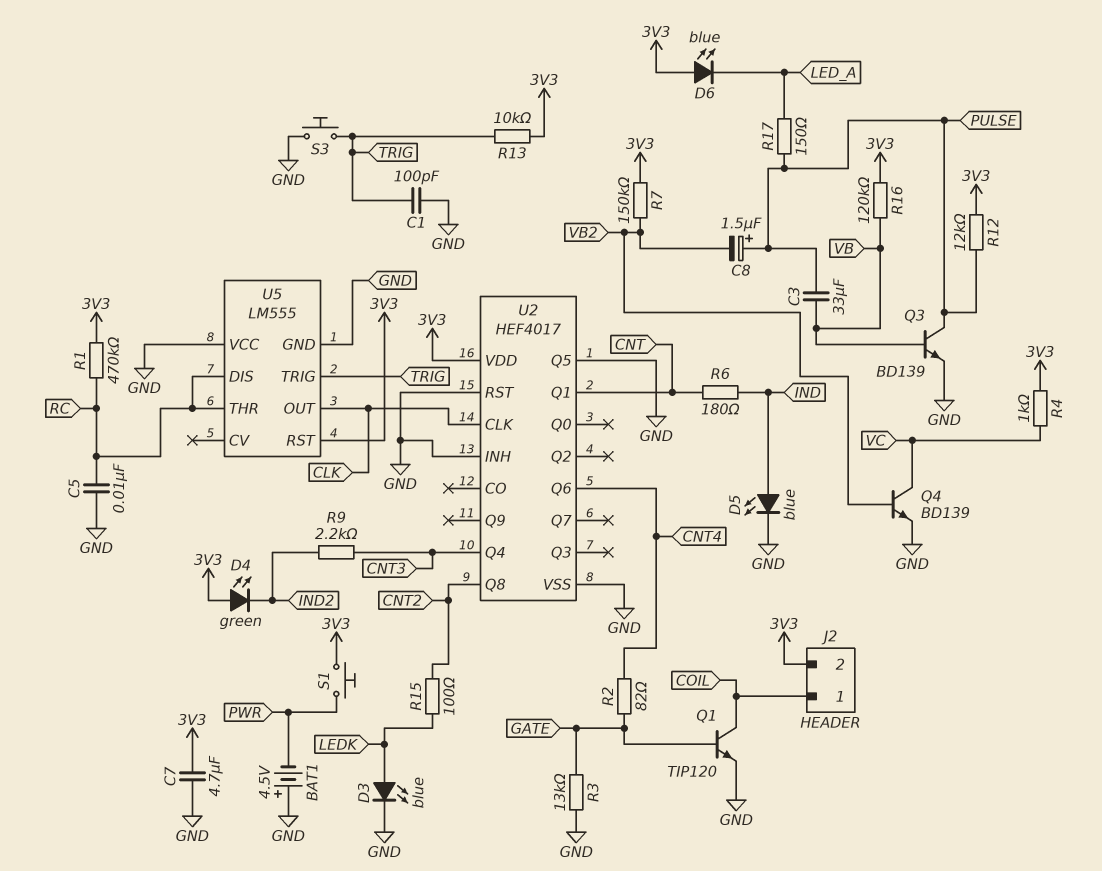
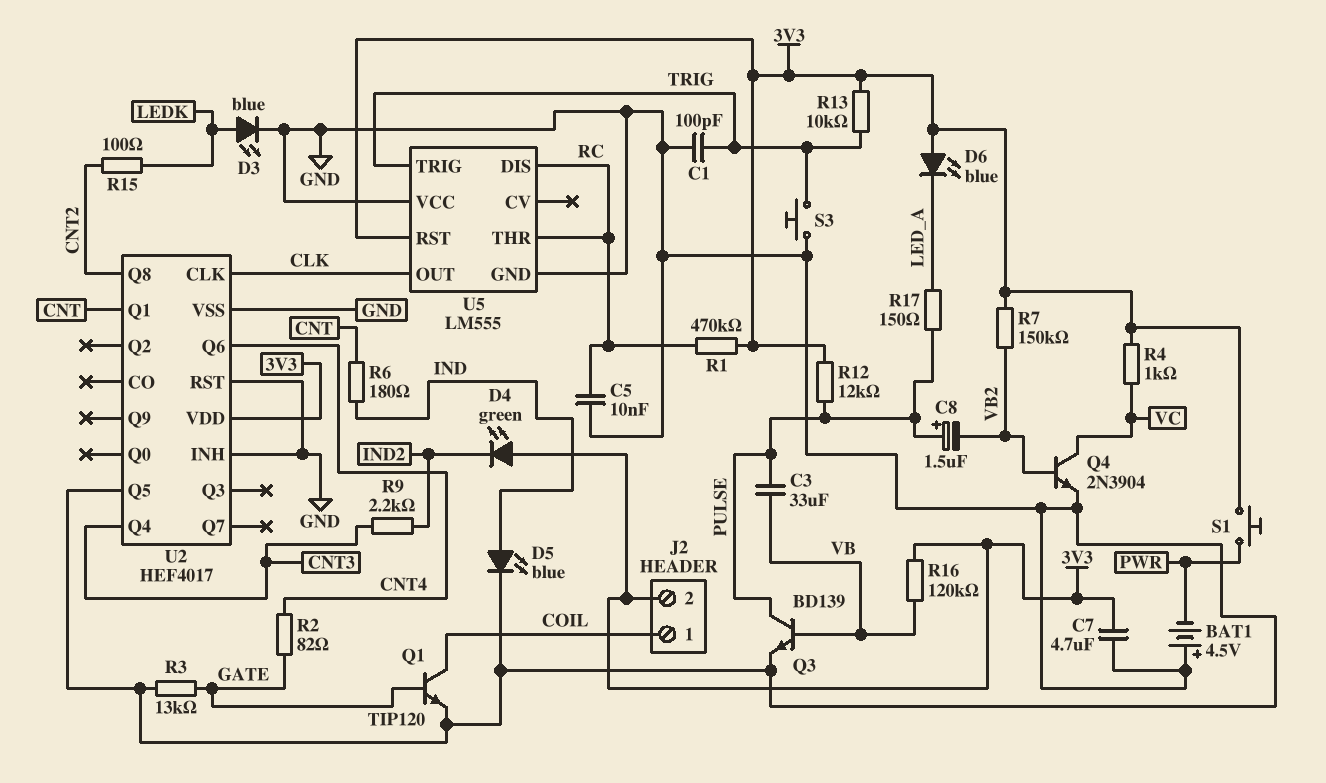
Q4: NPN BD139 (B VB2, C VC, E GND) -> NPN 2N3904 (B VB2, C VC, E GND)

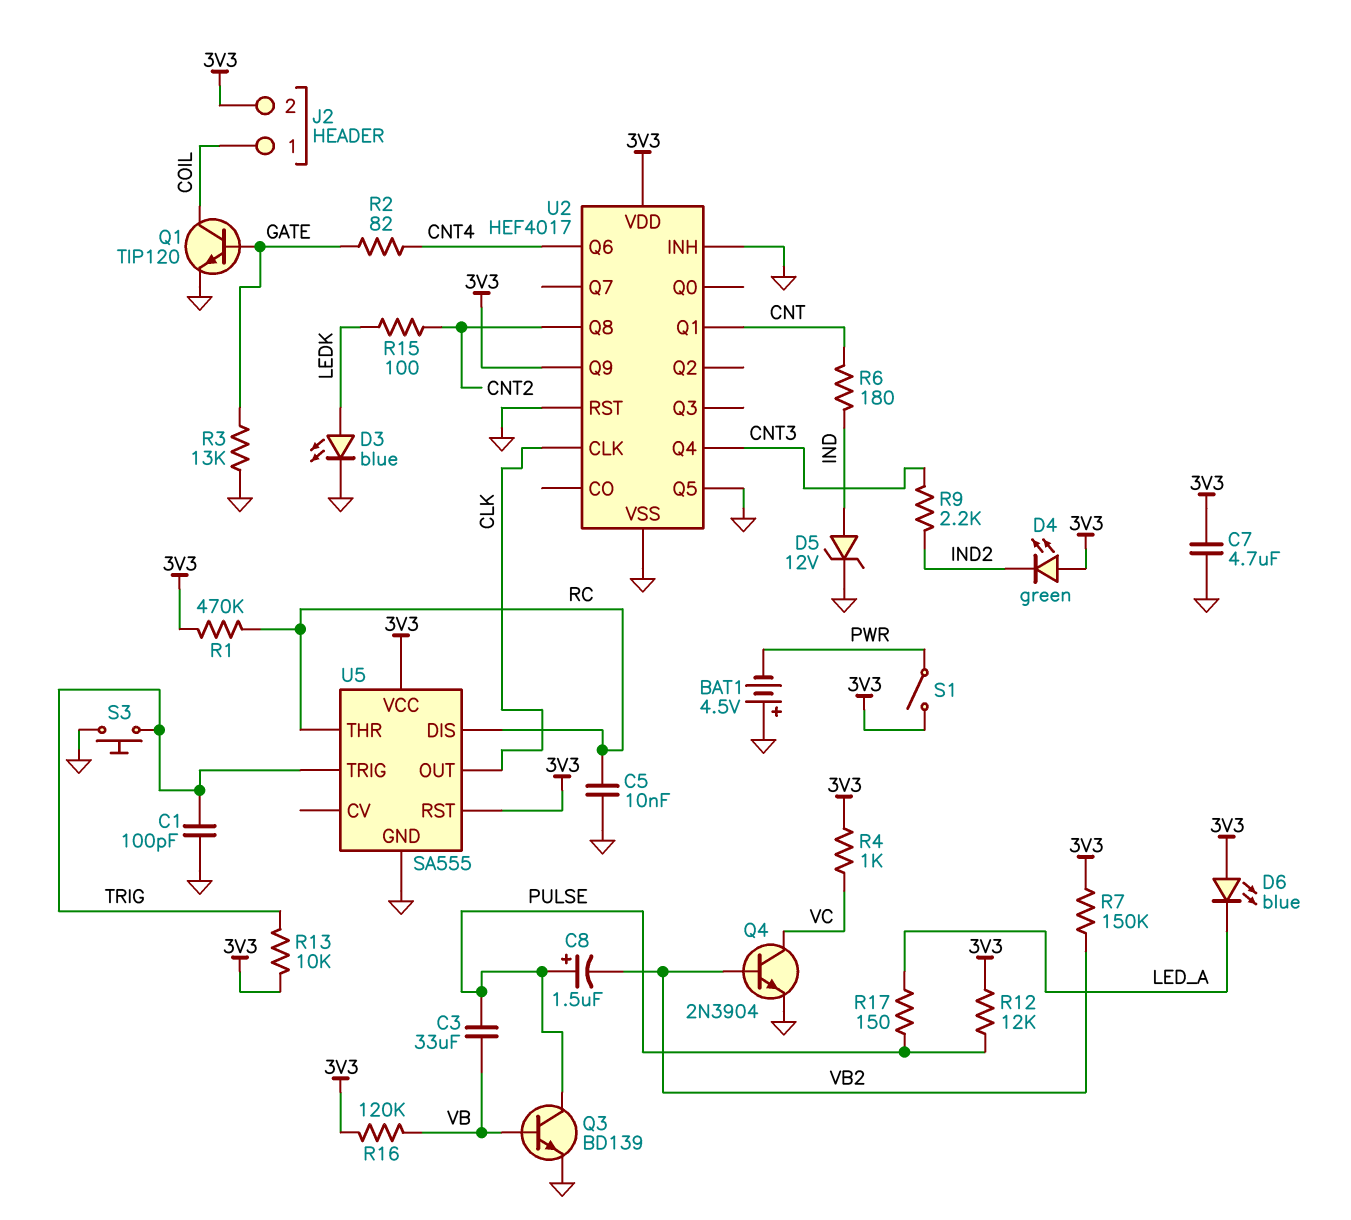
D5: LED blue (A IND, K GND) -> zener 12V (A IND, K GND)
S1: button (3V3, PWR) -> switch (3V3, PWR)
U2 pin Q9: none -> 3V3
U5: LM555 -> SA555
U5 pin VCC: GND -> 3V3

